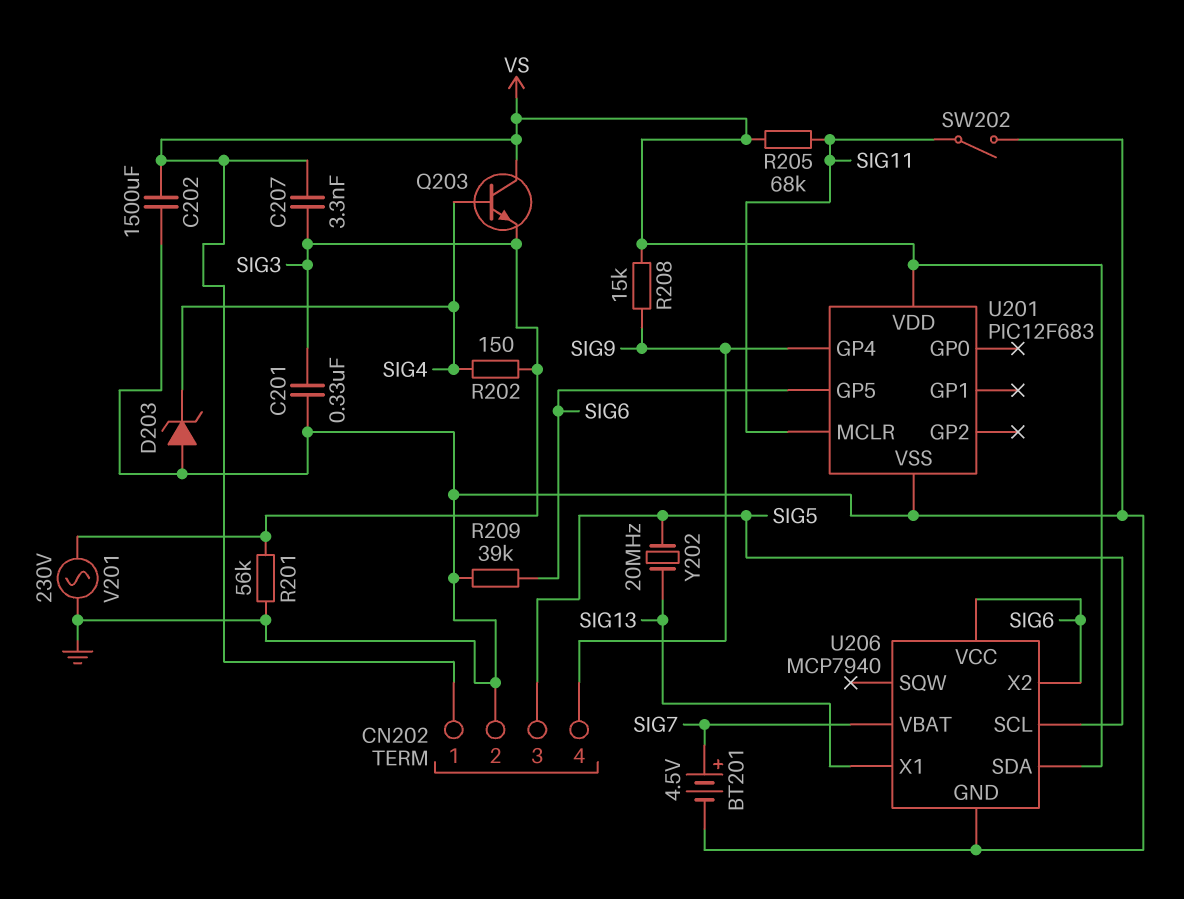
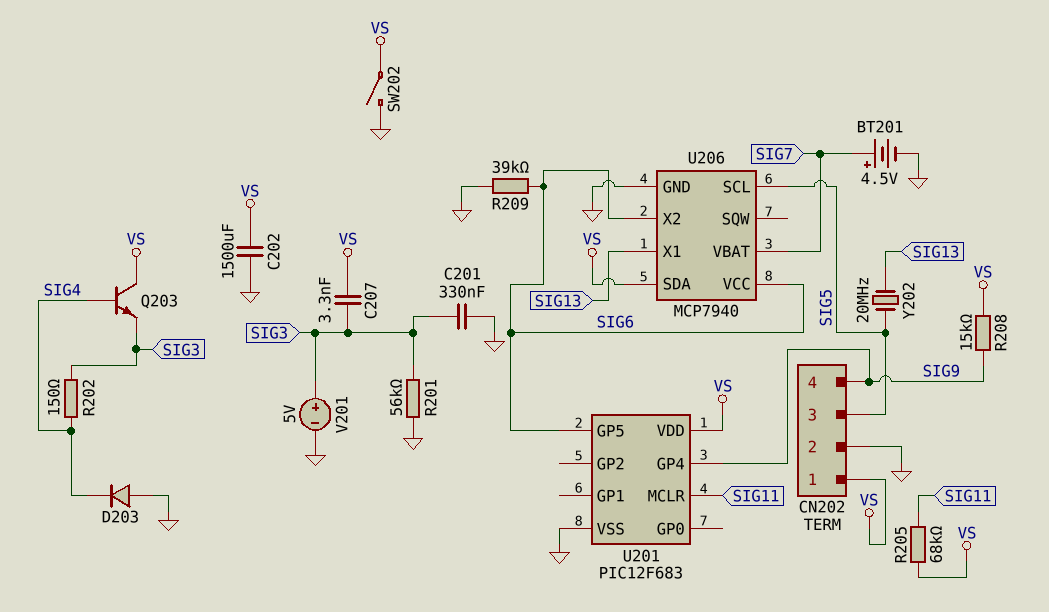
D203: zener (A GND, K SIG4) -> diode (A GND, K SIG4)
SW202: switch (GND, SIG11) -> switch (GND, VS)
V201: AC 230V (GND, SIG3) -> 5V (plus SIG3, minus GND)

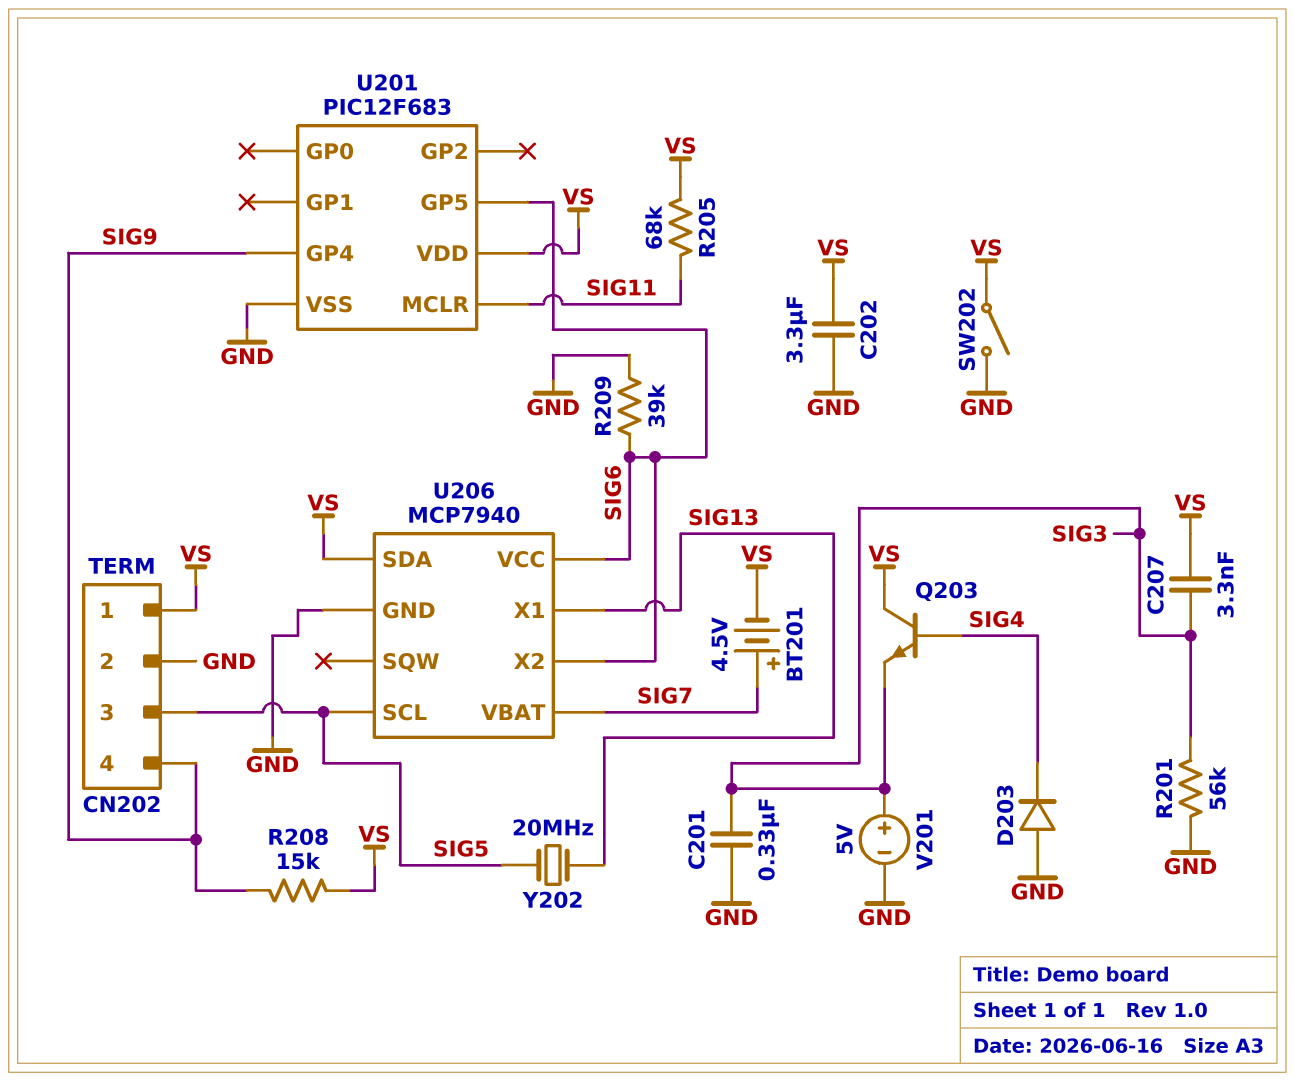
BT201: 4.5V (plus SIG7, minus GND) -> 4.5V (plus SIG7, minus VS)
C202: 1500uF (GND, VS) -> 3.3uF (GND, VS)
R202: 150 (SIG3, SIG4) -> none

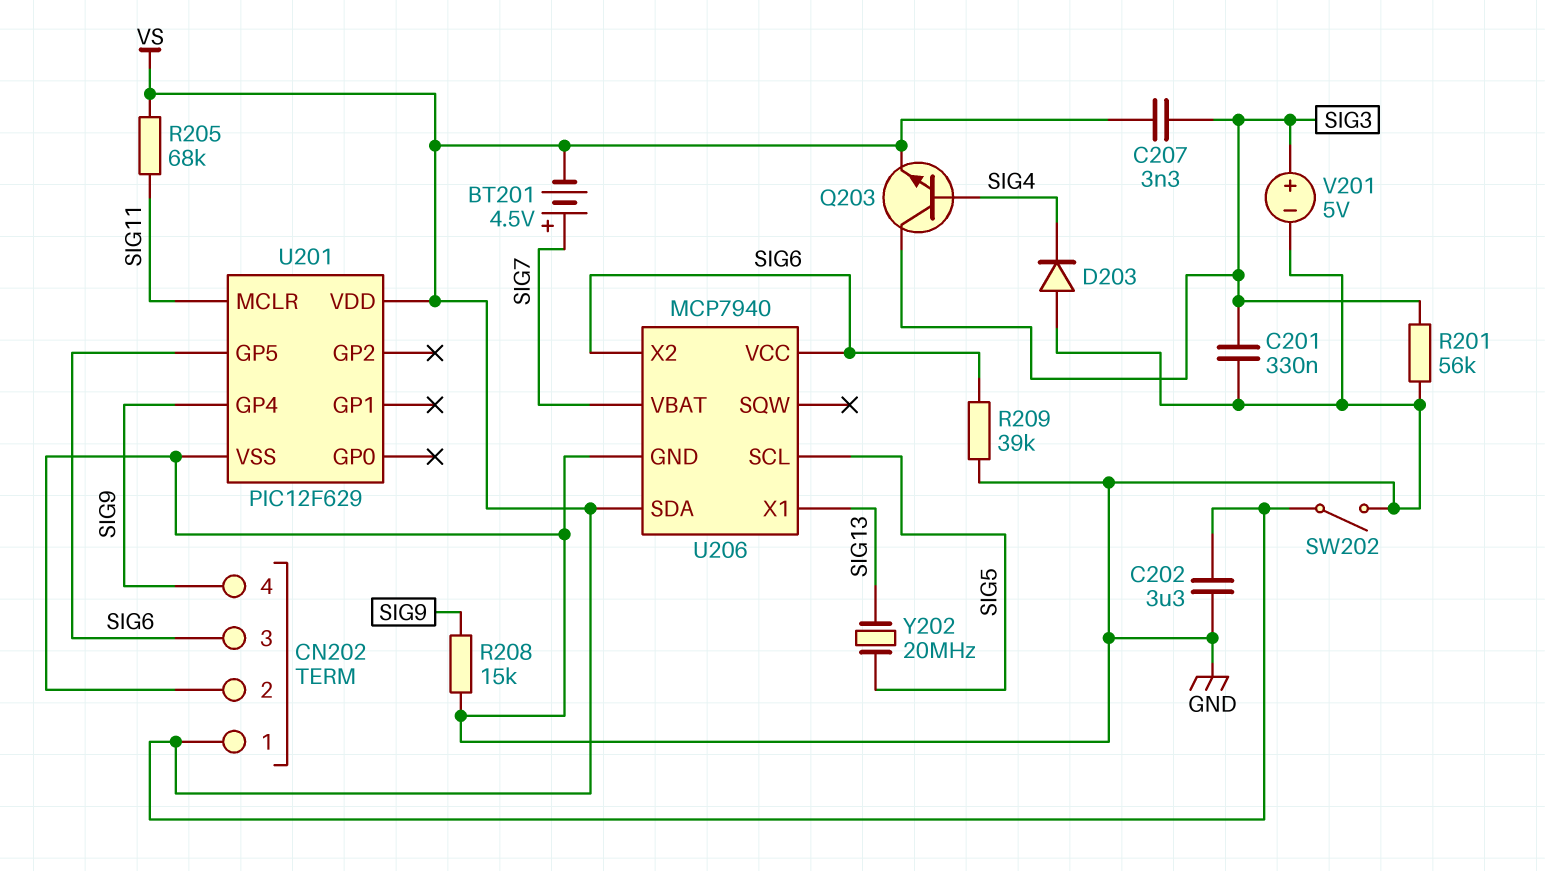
CN202 pin 3: SIG5 -> SIG6
Q203: NPN (B SIG4, C VS, E SIG3) -> NPN (B SIG4, C SIG3, E VS)
R208: 15k (SIG9, VS) -> 15k (GND, SIG9)
U201: PIC12F683 -> PIC12F629

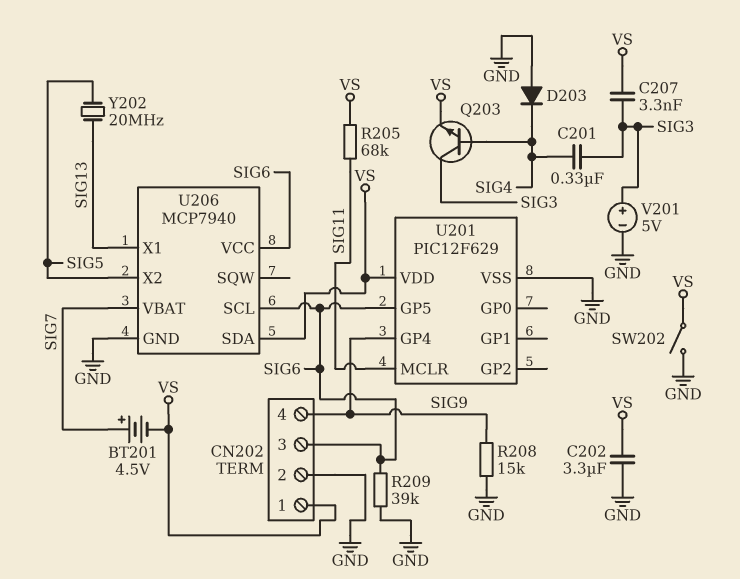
C201: 330nF (GND, SIG3) -> 330nF (SIG3, SIG4)
R201: 56k (GND, SIG3) -> none
U206 pin SCL: SIG5 -> SIG6
U206 pin X2: SIG6 -> SIG5

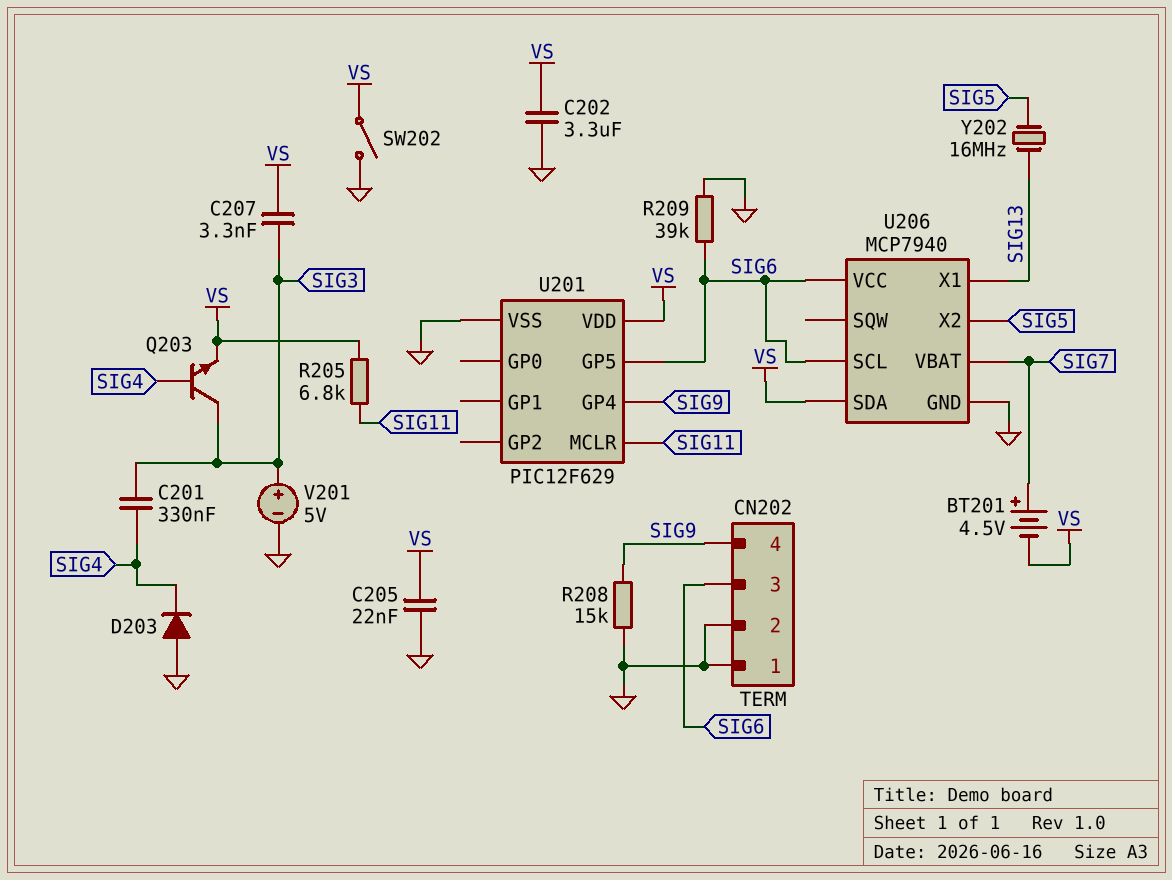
C205: none -> 22nF (GND, VS)
CN202 pin 1: VS -> GND
R205: 68k (SIG11, VS) -> 6.8k (SIG11, VS)
Y202: 20MHz (SIG5, SIG13) -> 16MHz (SIG5, SIG13)

